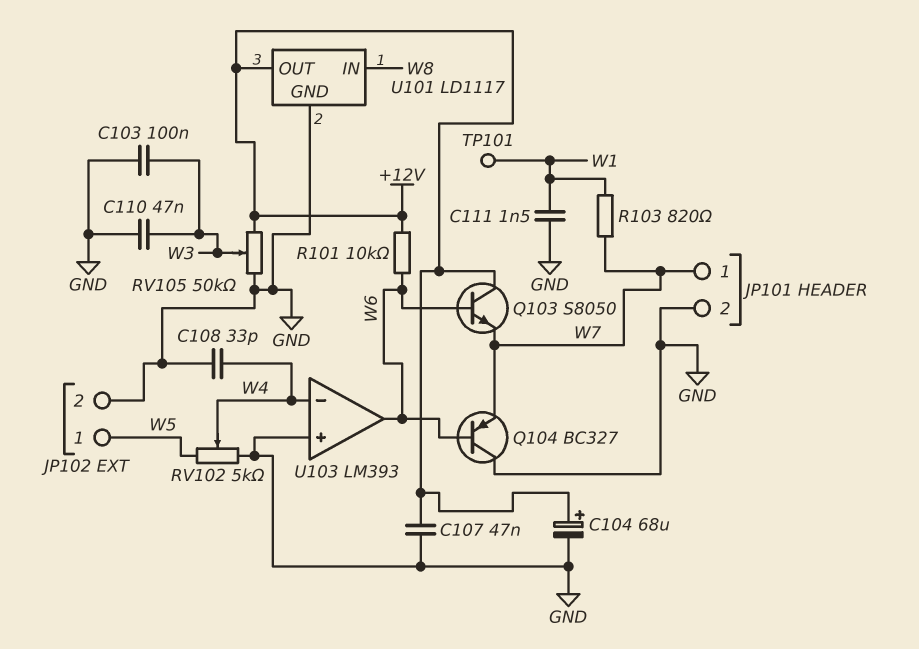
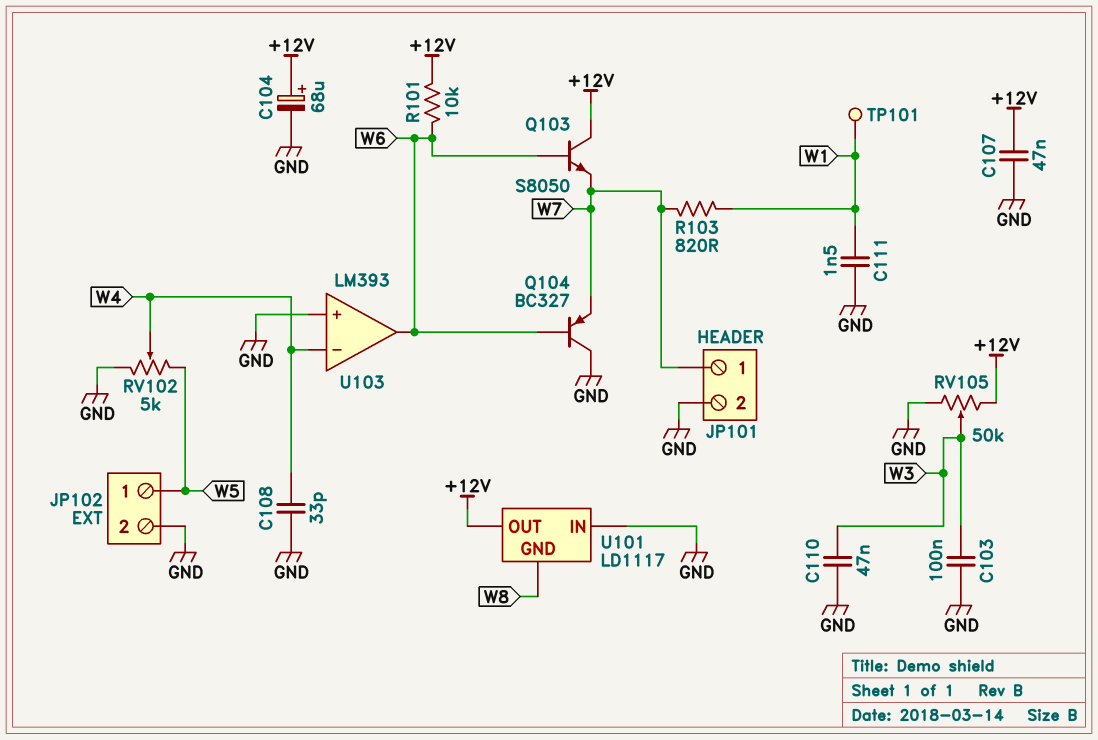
U101 pin GND: GND -> W8
U101 pin IN: W8 -> GND

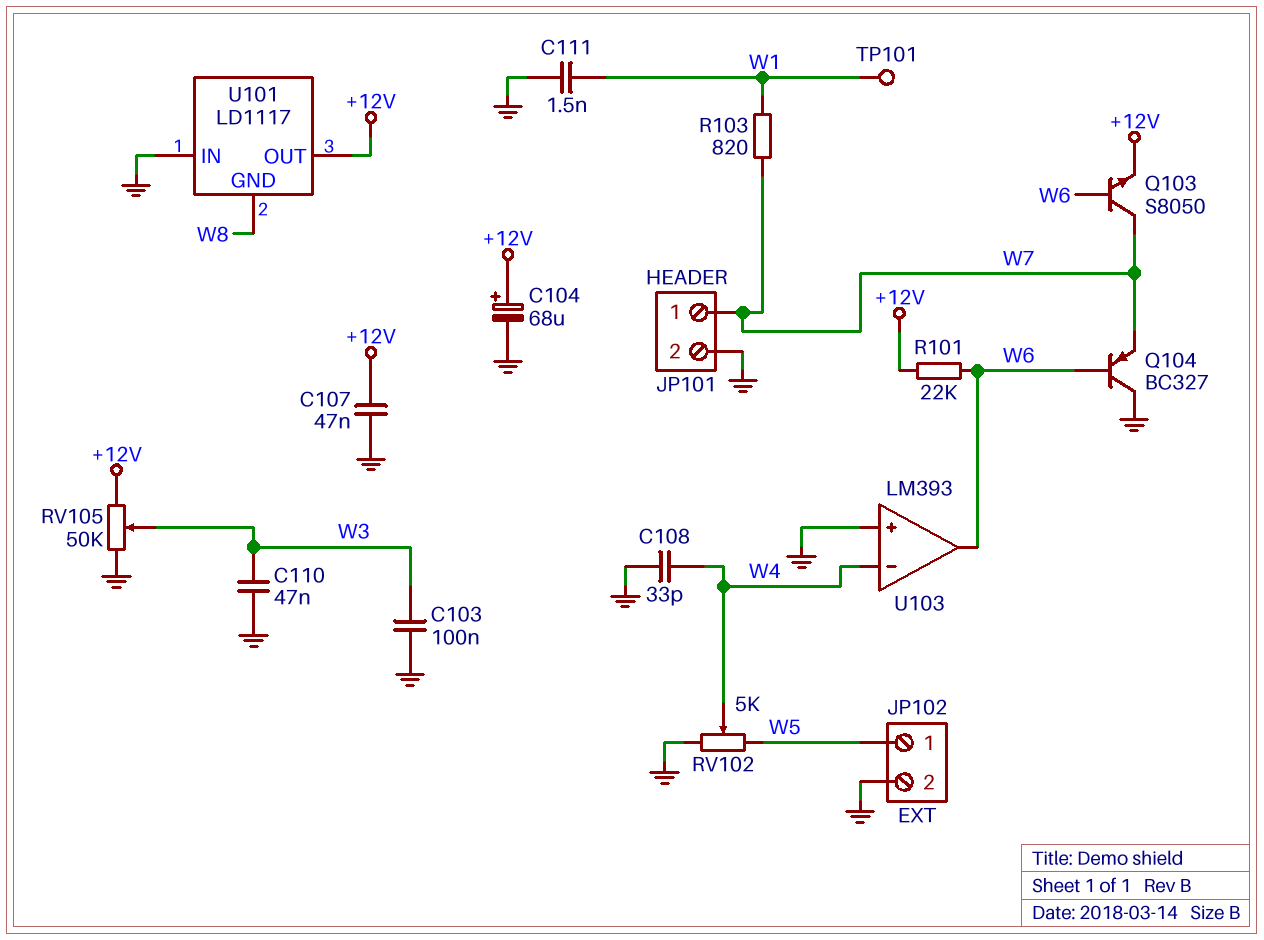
Q103: NPN S8050 (B W6, C +12V, E W7) -> NPN S8050 (B W6, C W7, E +12V)
R101: 10k (+12V, W6) -> 22k (+12V, W6)

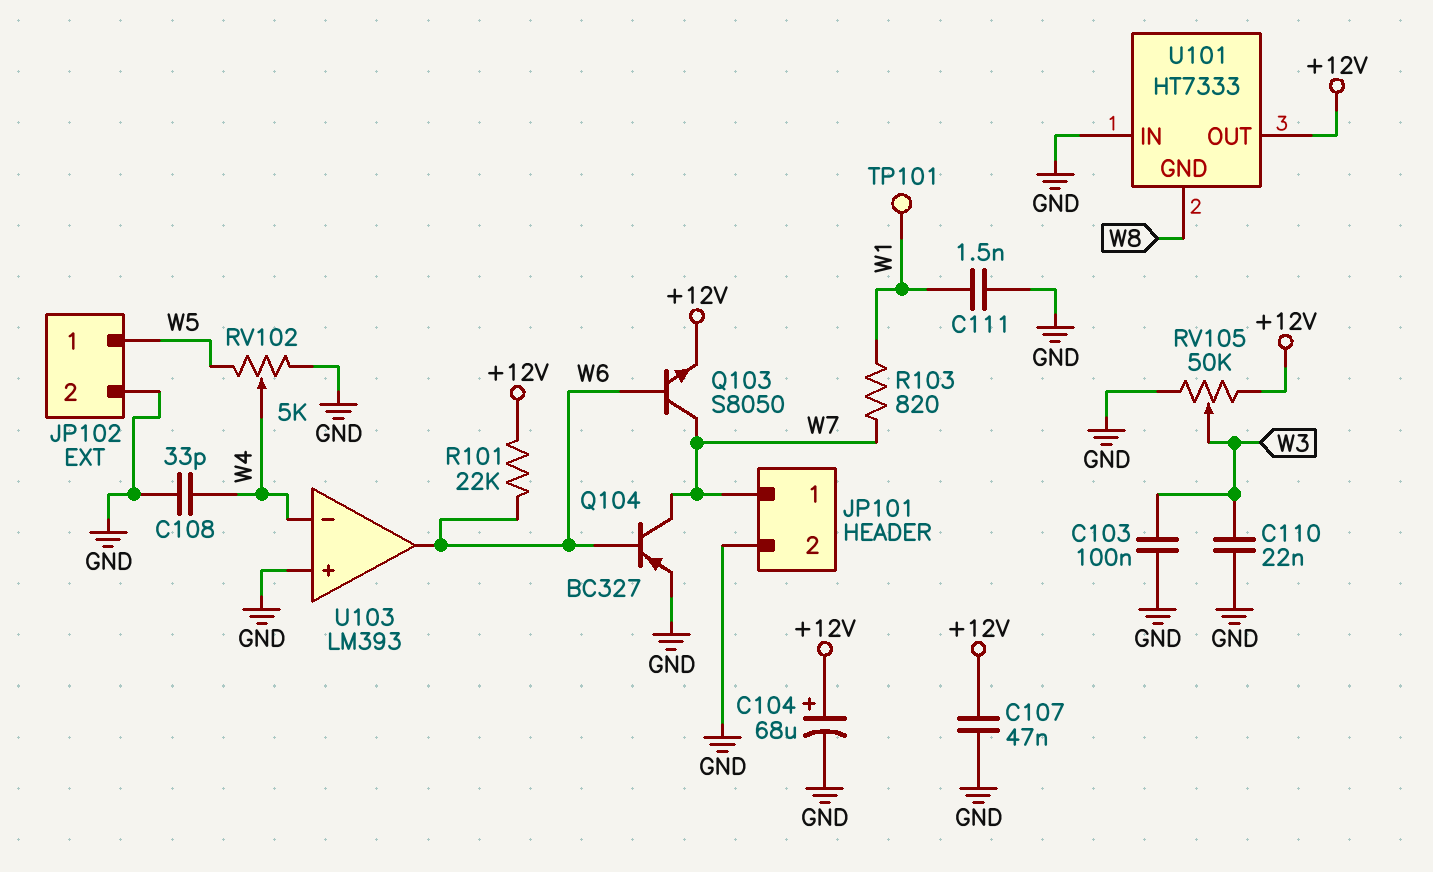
C110: 47nF (GND, W3) -> 22nF (GND, W3)
Q104: PNP BC327 (B W6, C GND, E W7) -> PNP BC327 (B W6, C W7, E GND)
U101: LD1117 -> HT7333

